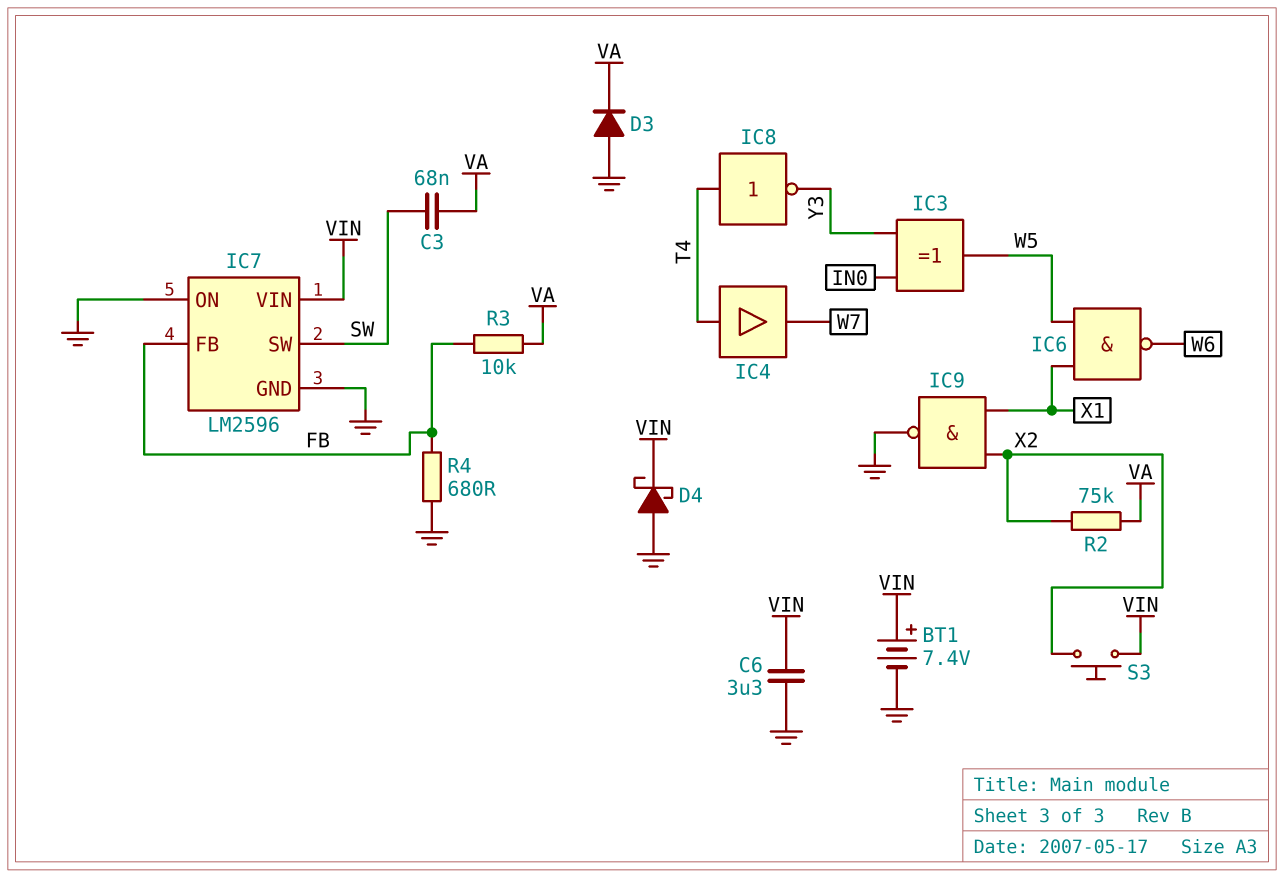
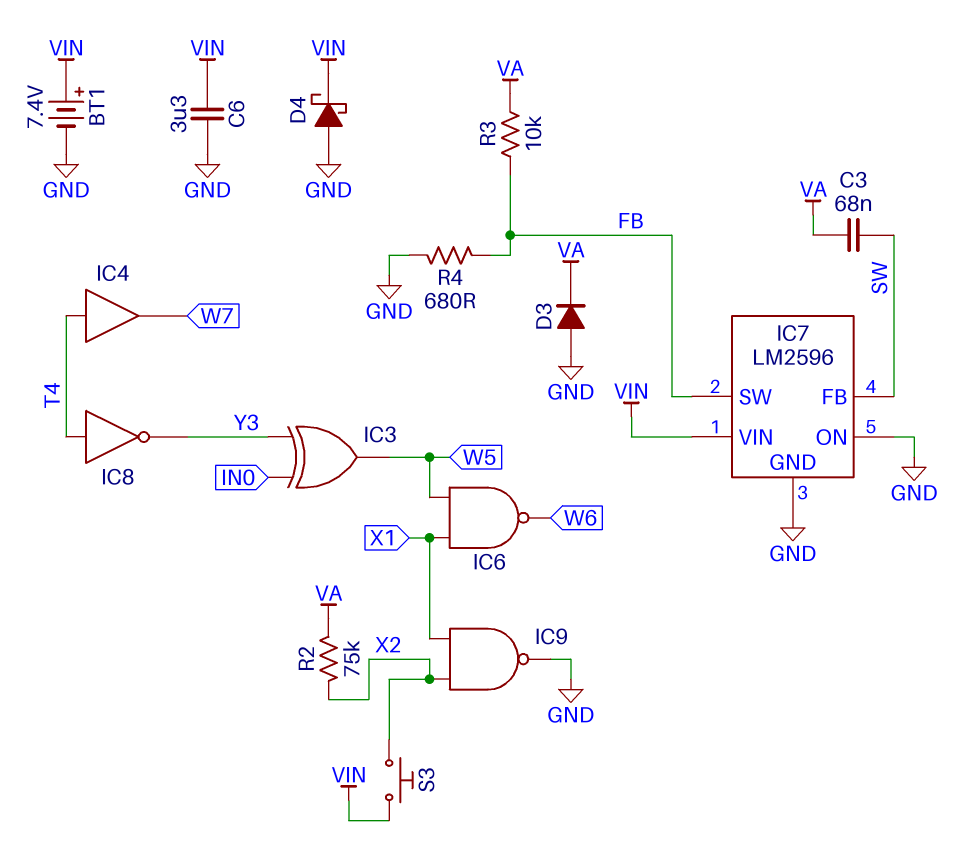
IC7 pin FB: FB -> SW
IC7 pin SW: SW -> FB

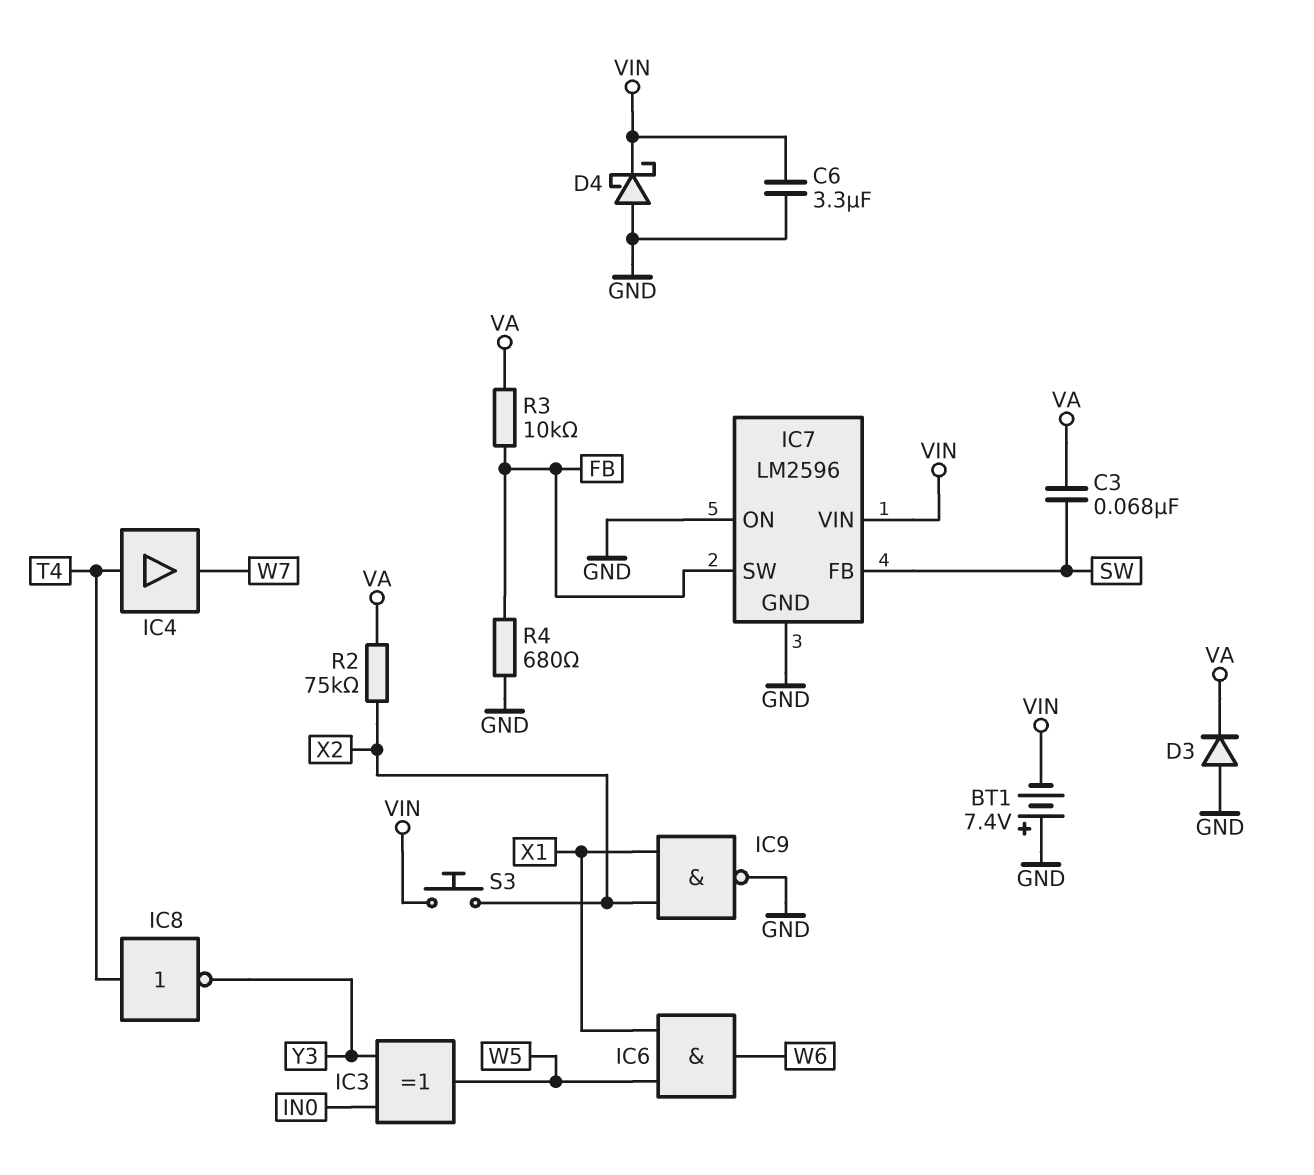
BT1: 7.4V (plus VIN, minus GND) -> 7.4V (plus GND, minus VIN)
IC6: NAND (in W5, in X1, out W6) -> AND (in W5, in X1, out W6)

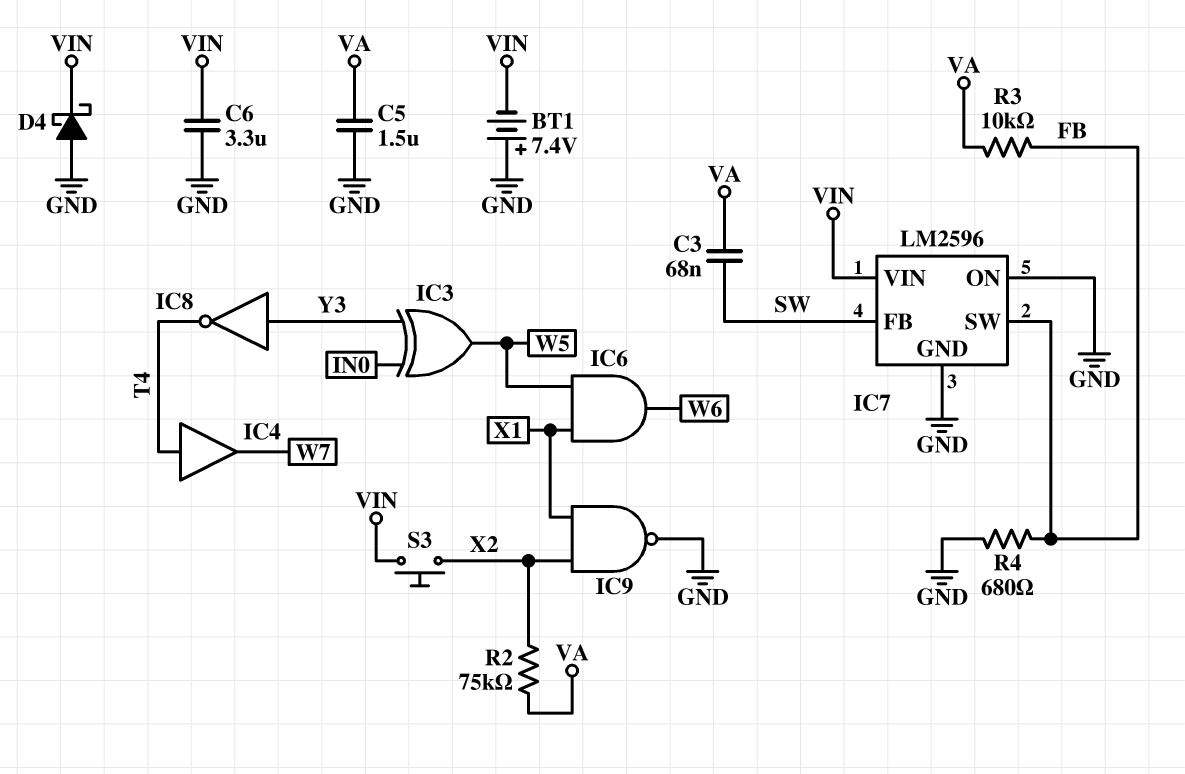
C5: none -> 1.5uF (GND, VA)
D3: diode (A GND, K VA) -> none
IC8: NOT (in T4, out Y3) -> NOT (in Y3, out T4)

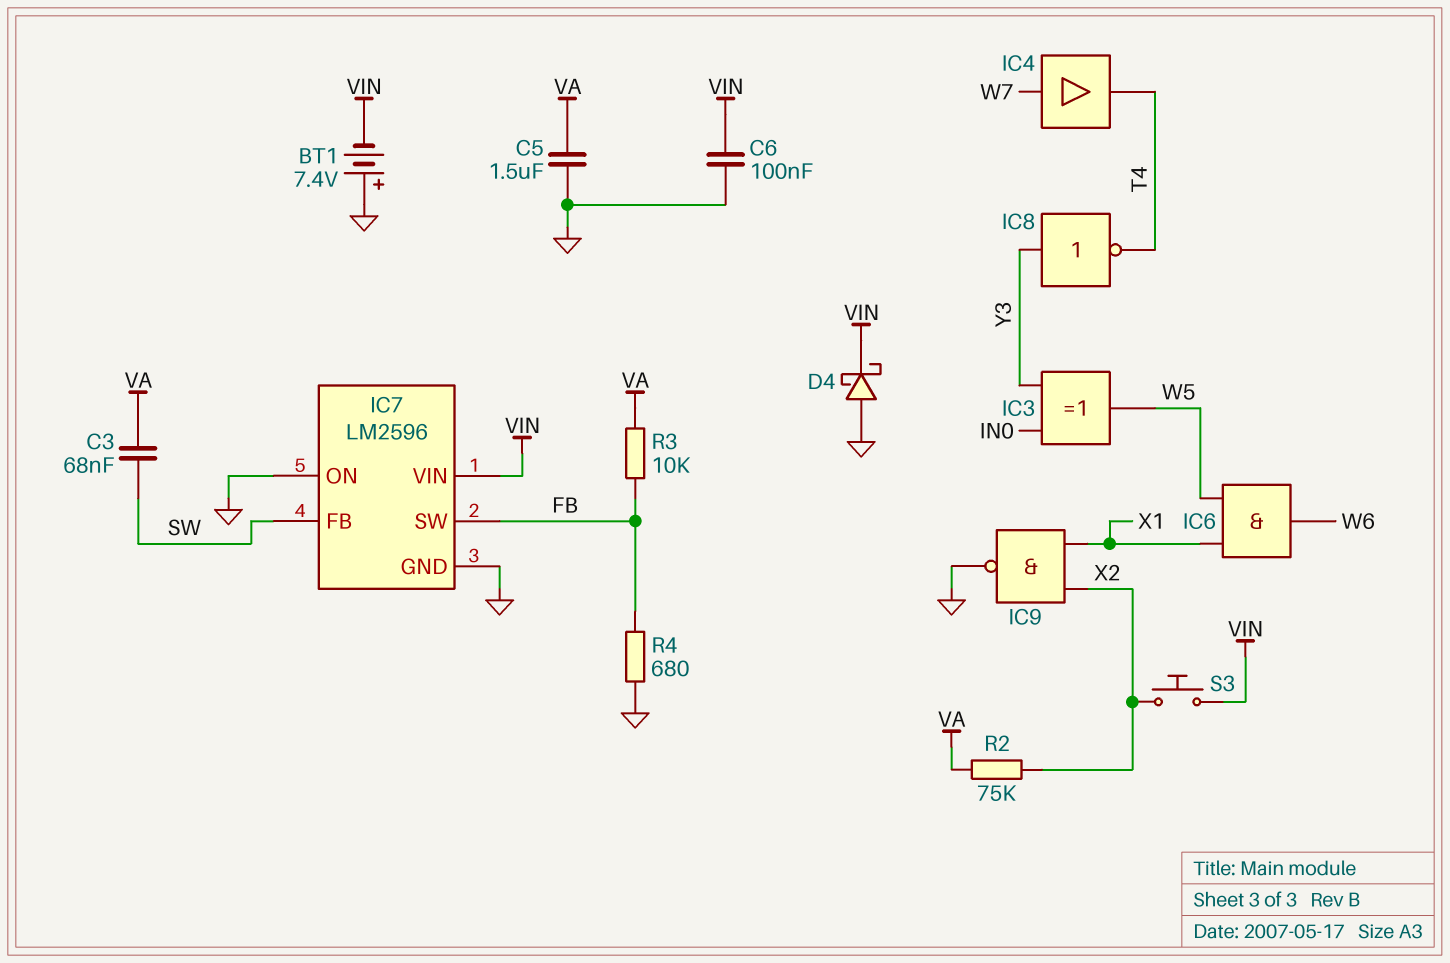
C6: 3.3uF (GND, VIN) -> 100nF (GND, VIN)
IC4: buffer (in T4, out W7) -> buffer (in W7, out T4)

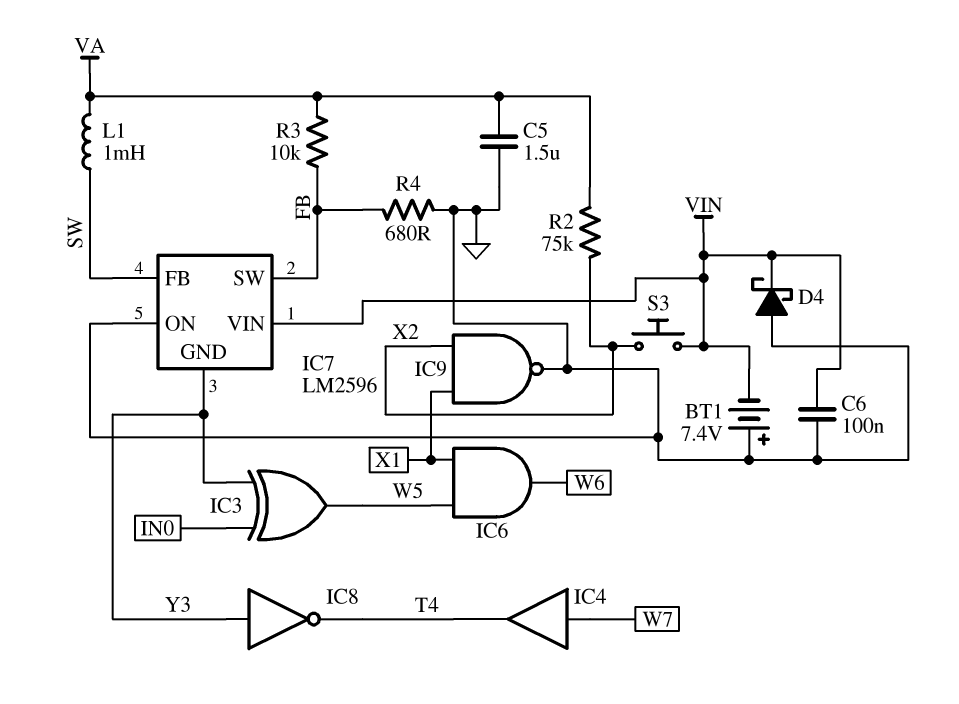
C3: 68nF (SW, VA) -> none
IC7 pin GND: GND -> Y3
L1: none -> 1mH (SW, VA)

